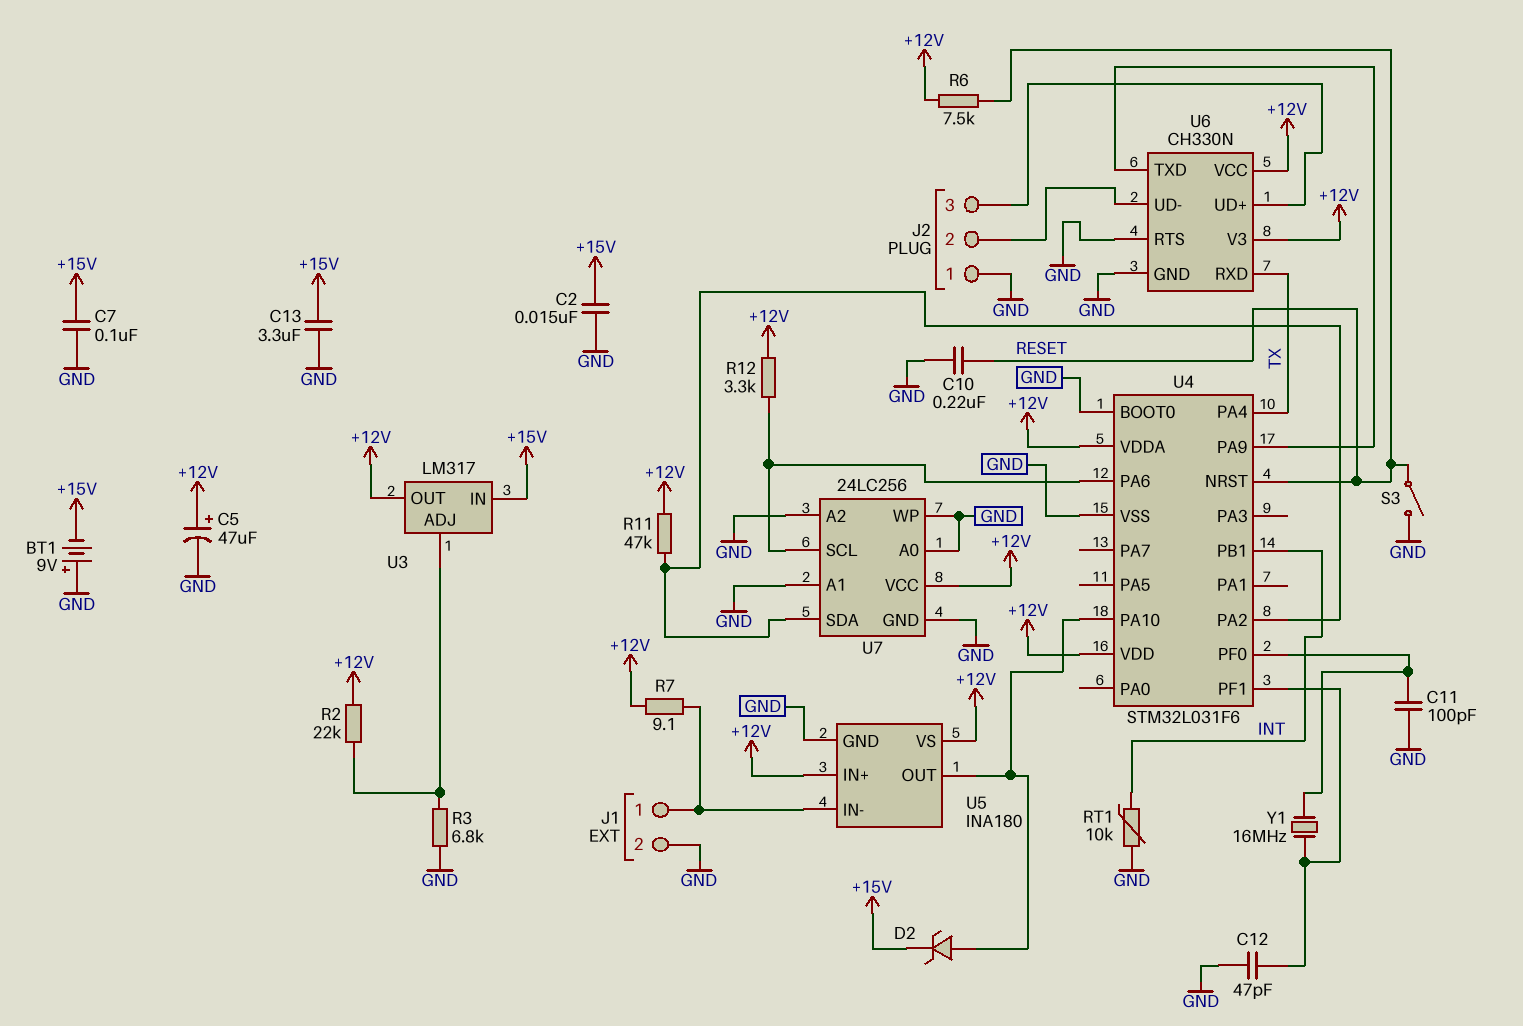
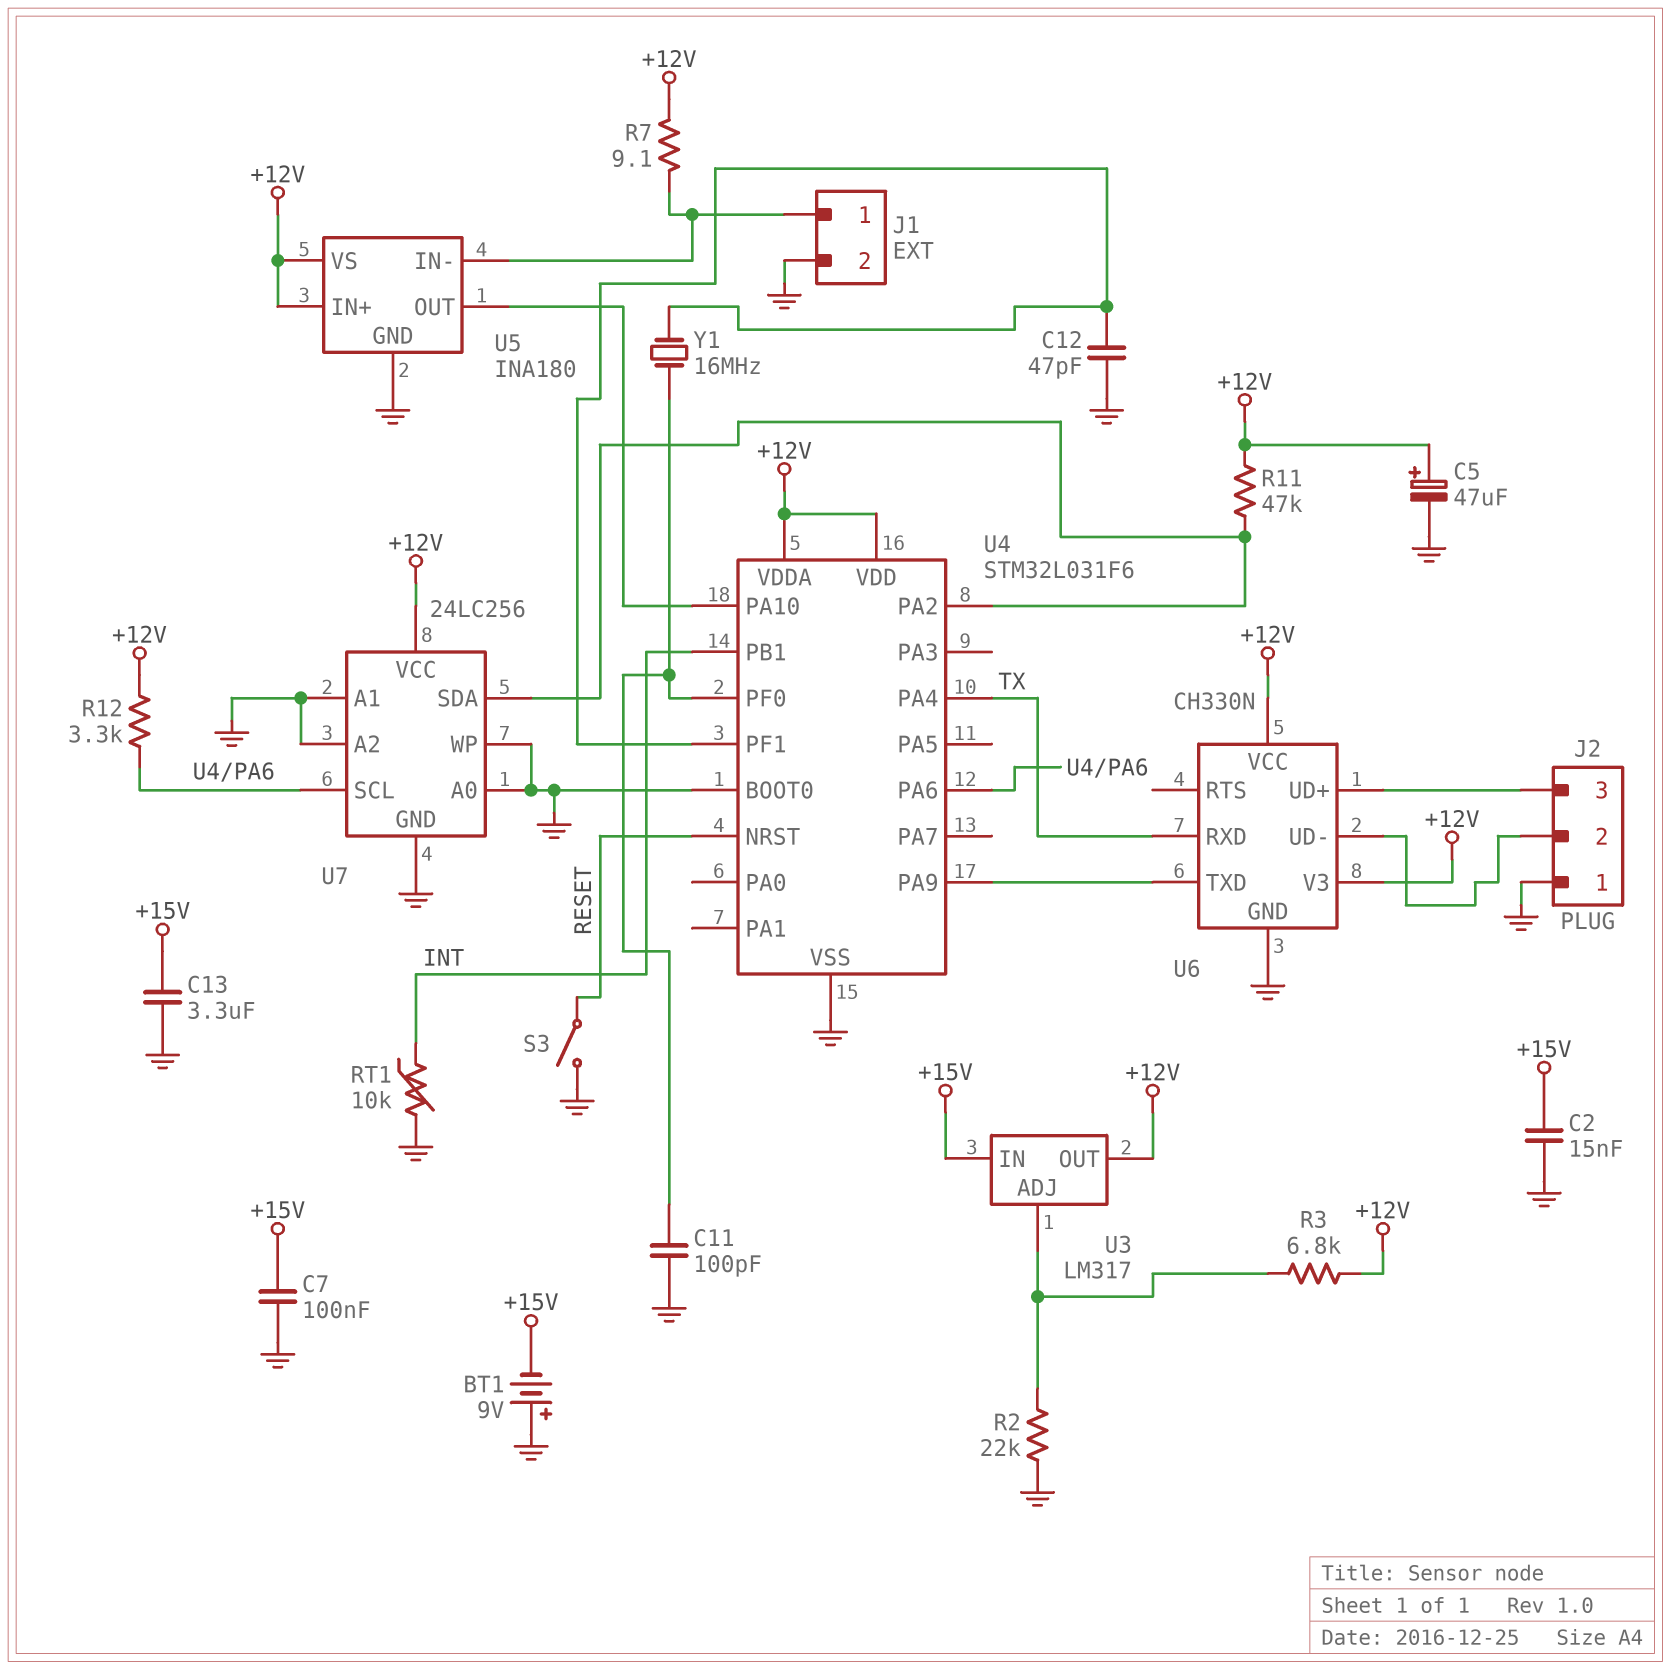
C10: 220nF (GND, RESET) -> none
D2: zener (A U4/PA10, K +15V) -> none
R2: 22k (+12V, U3/ADJ) -> 22k (GND, U3/ADJ)
R3: 6.8k (GND, U3/ADJ) -> 6.8k (+12V, U3/ADJ)
R6: 7.5k (+12V, RESET) -> none
U6 pin RTS: GND -> none

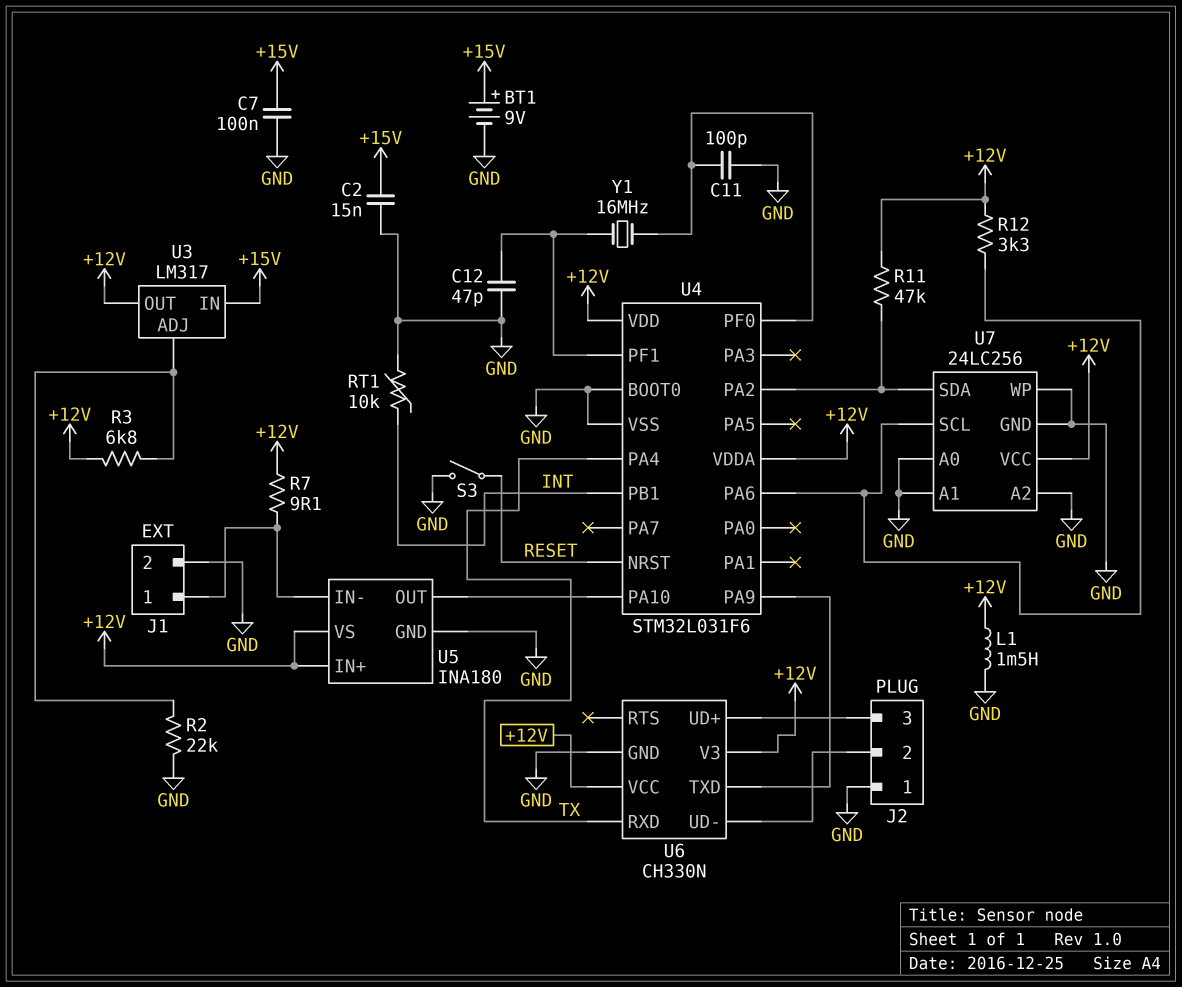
BT1: 9V (plus GND, minus +15V) -> 9V (plus +15V, minus GND)
C5: 47uF (plus +12V, minus GND) -> none
C13: 3.3uF (+15V, GND) -> none
L1: none -> 1.5mH (+12V, GND)

